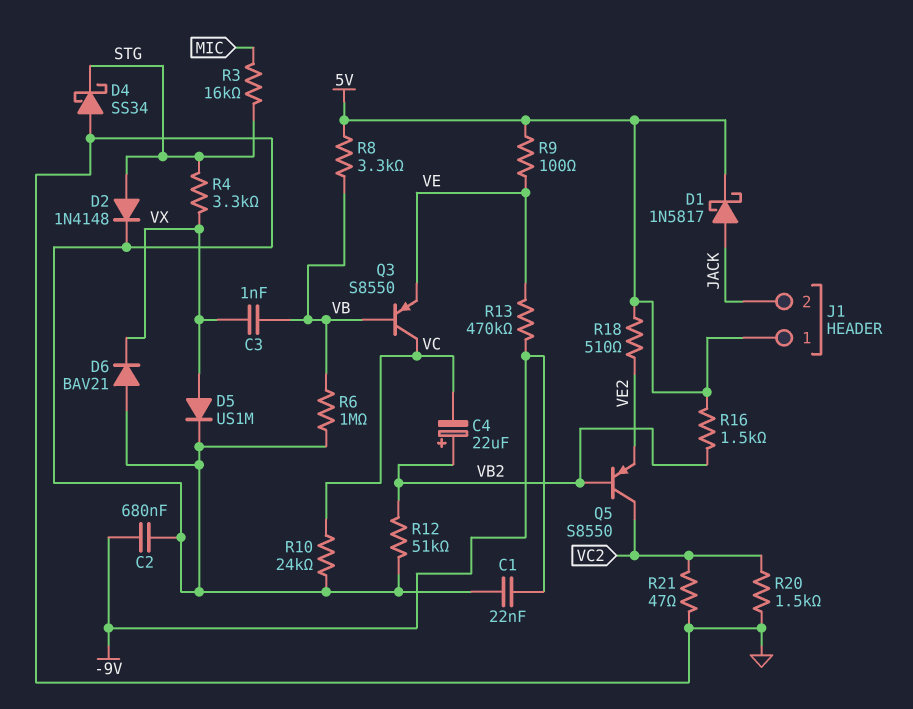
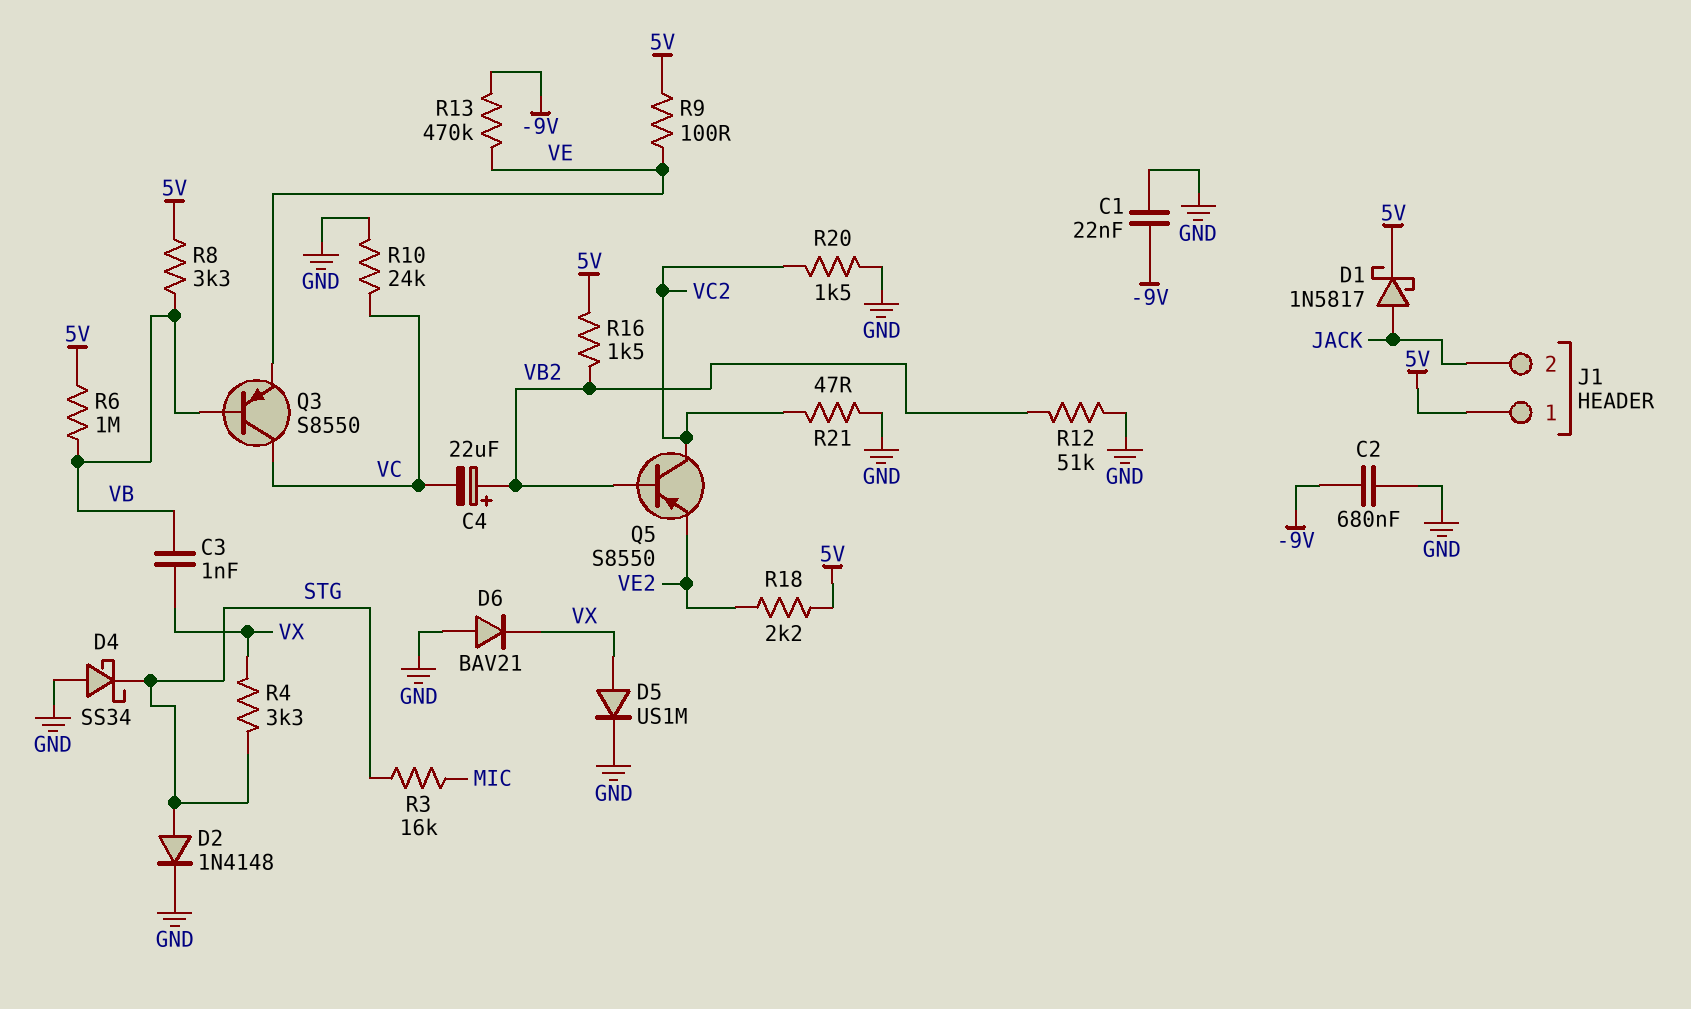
R6: 1M (GND, VB) -> 1M (5V, VB)
R18: 510 (5V, VE2) -> 2.2k (5V, VE2)

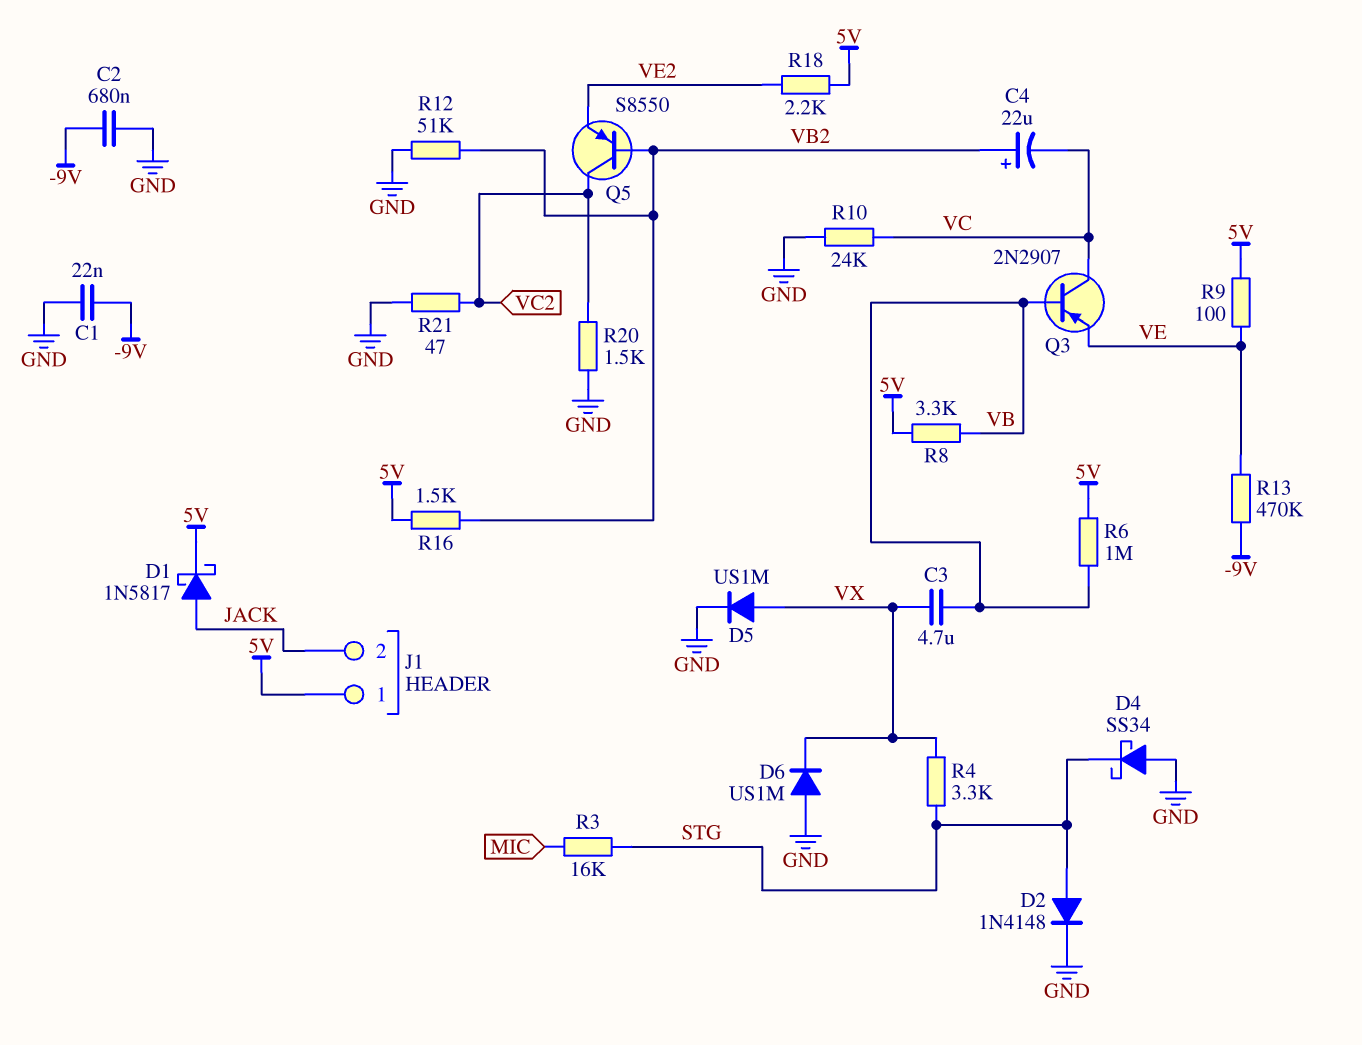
C3: 1nF (VB, VX) -> 4.7uF (VB, VX)
D6: diode BAV21 (A GND, K VX) -> diode US1M (A GND, K VX)
Q3: PNP S8550 (B VB, C VC, E VE) -> PNP 2N2907 (B VB, C VC, E VE)

